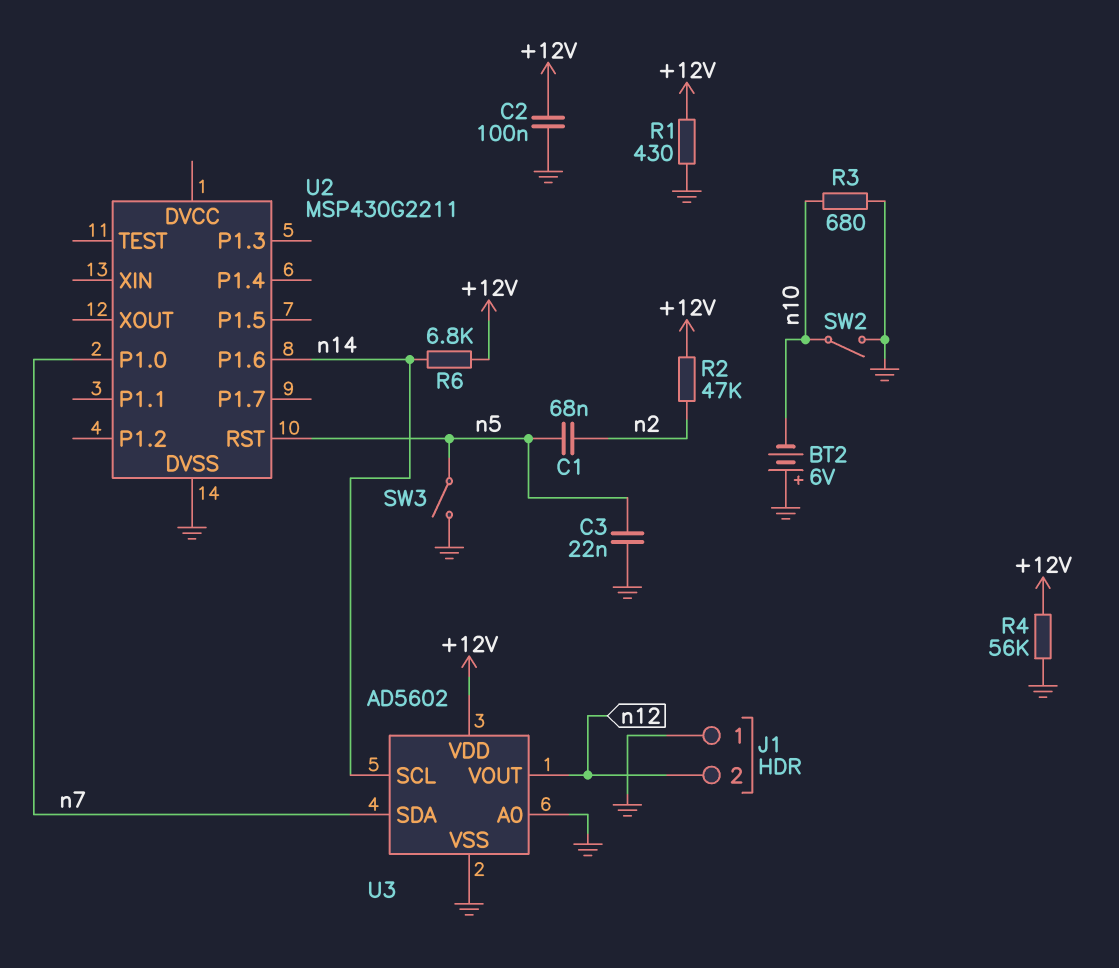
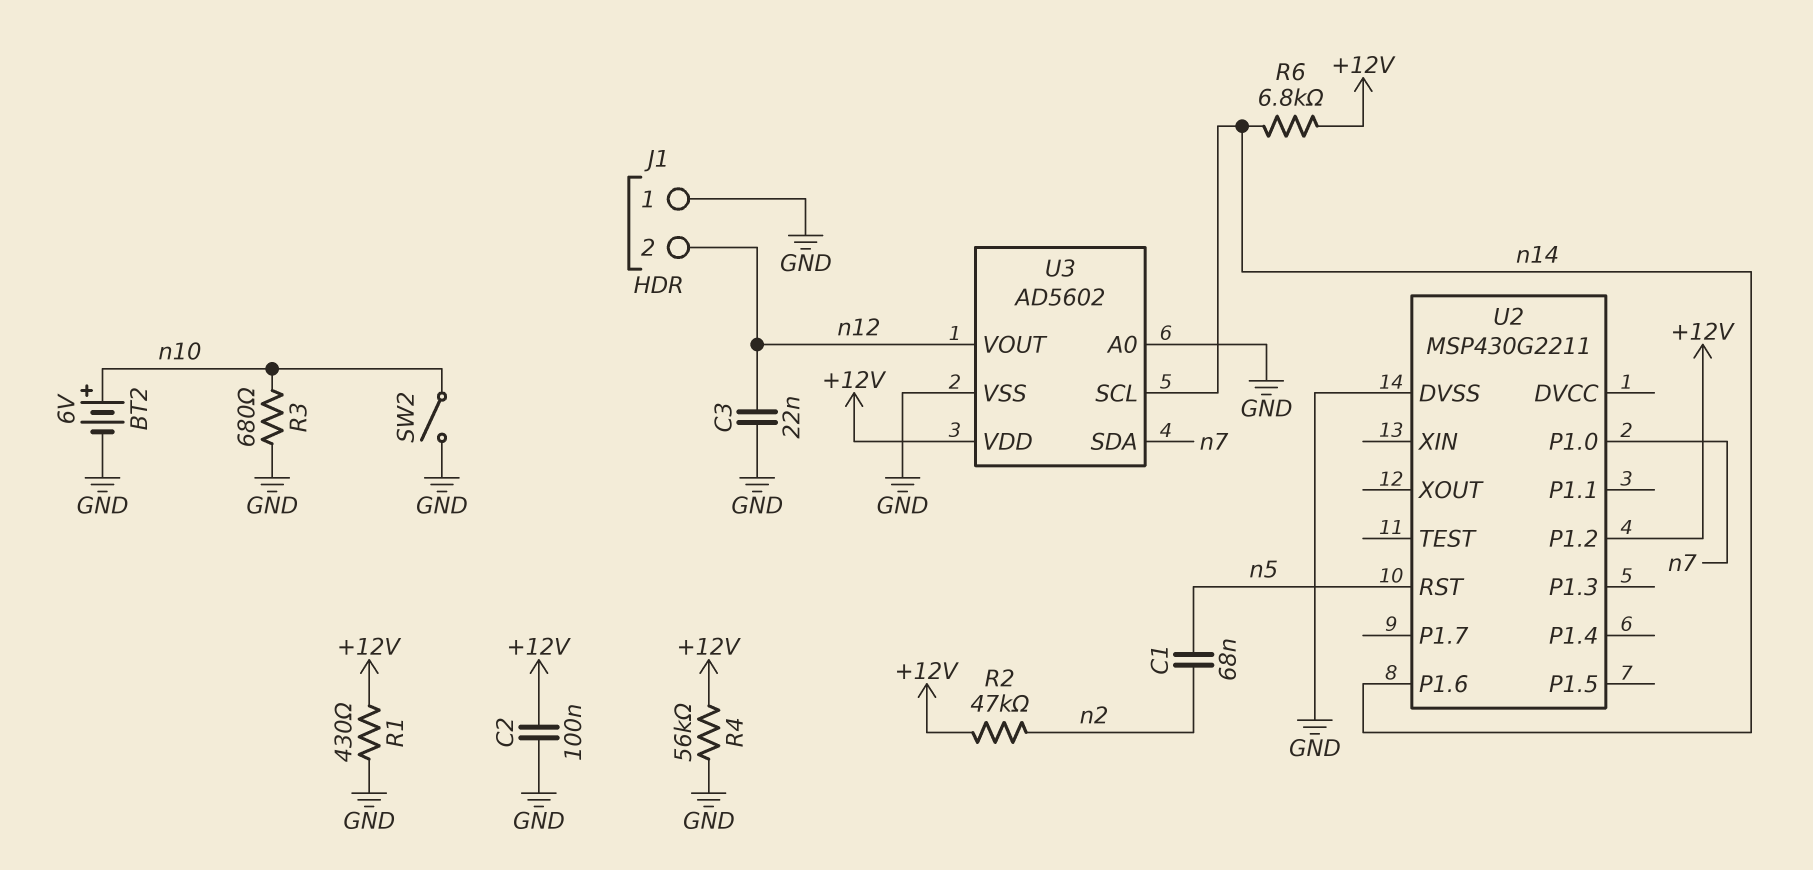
BT2: 6V (plus GND, minus n10) -> 6V (plus n10, minus GND)
C3: 22nF (GND, n5) -> 22nF (GND, n12)
SW3: switch (GND, n5) -> none
U2 pin P1.2: none -> +12V

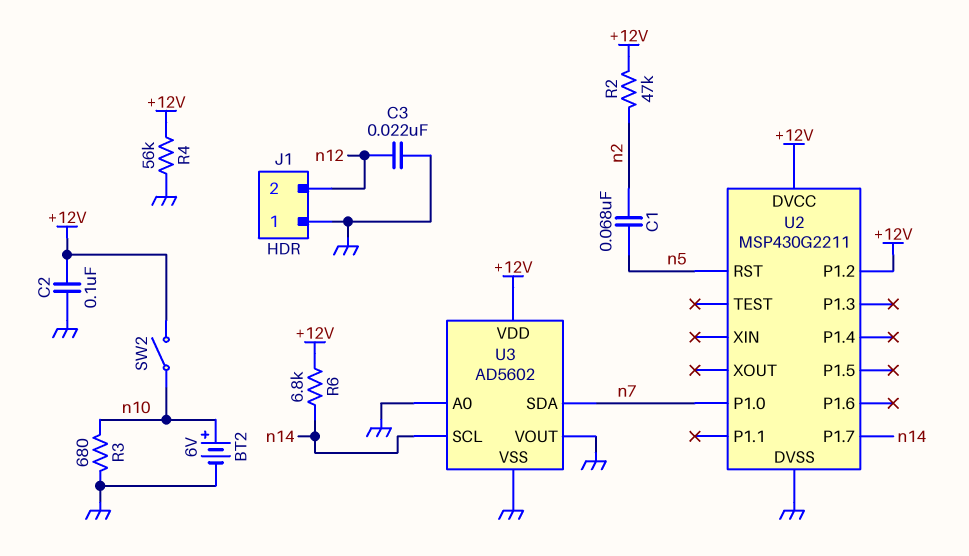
R1: 430 (+12V, GND) -> none
SW2: switch (GND, n10) -> switch (+12V, n10)
U2 pin DVCC: none -> +12V
U2 pin P1.6: n14 -> none
U2 pin P1.7: none -> n14
U3 pin VOUT: n12 -> GND

